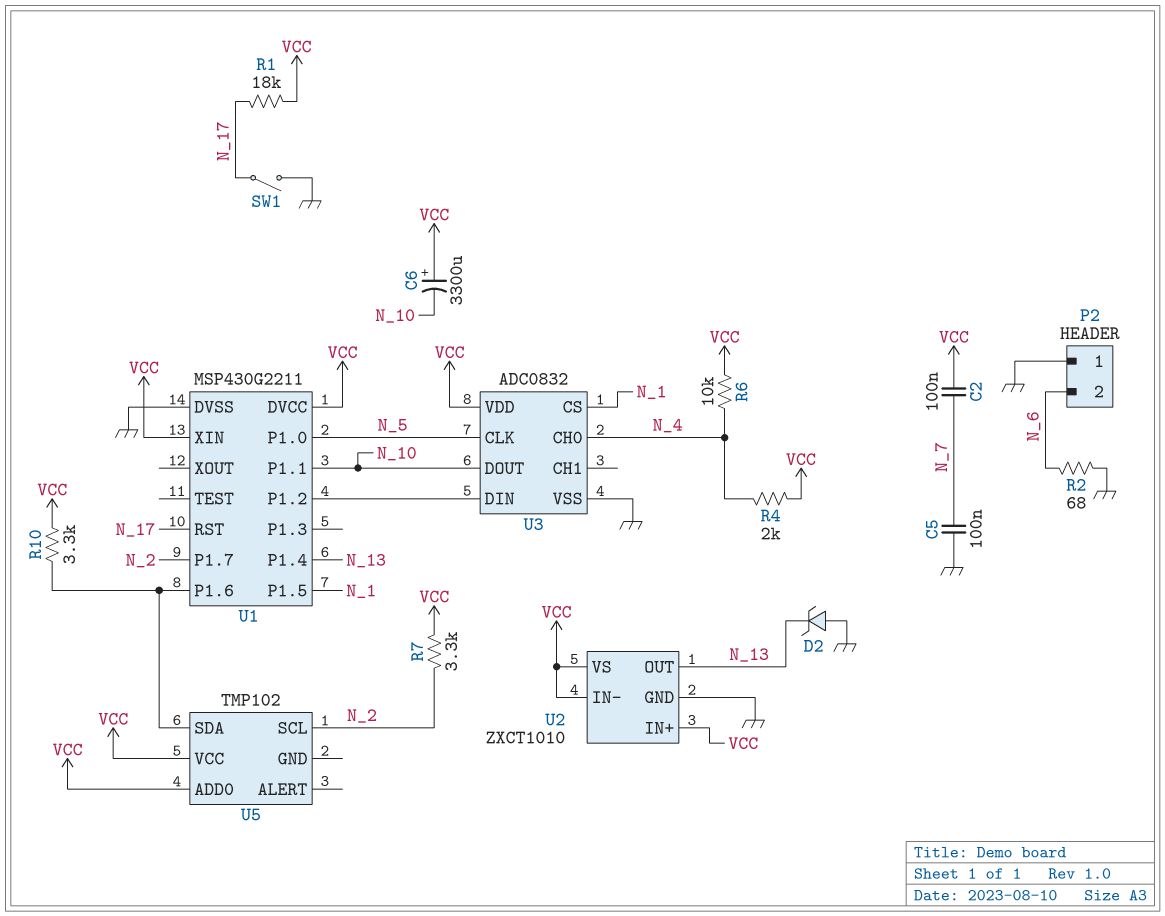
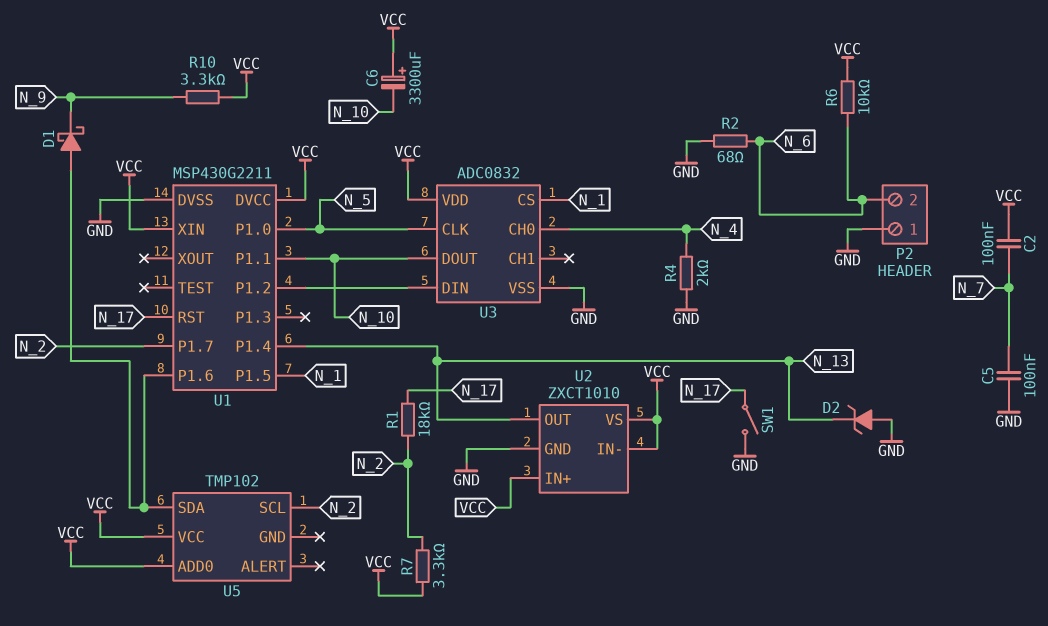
D1: none -> schottky (A U1/P1.6, K N_9)
R1: 18k (N_17, VCC) -> 18k (N_2, N_17)
R4: 2k (N_4, VCC) -> 2k (GND, N_4)
R6: 10k (N_4, VCC) -> 10k (N_6, VCC)
R10: 3.3k (U1/P1.6, VCC) -> 3.3k (N_9, VCC)

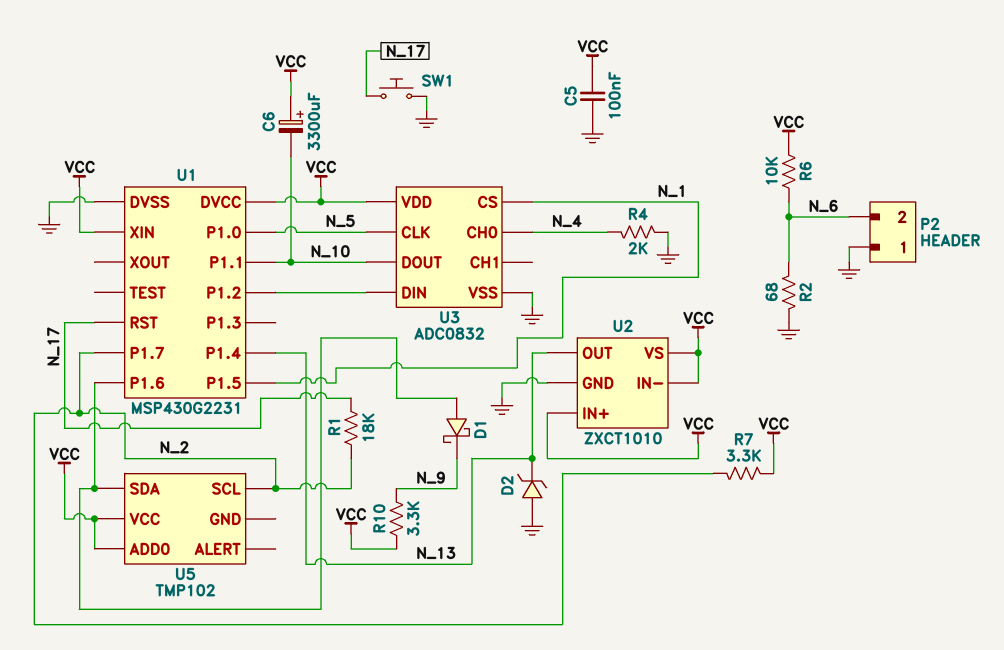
C2: 100nF (N_7, VCC) -> none
C5: 100nF (GND, N_7) -> 100nF (GND, VCC)
SW1: switch (GND, N_17) -> button (GND, N_17)
U1: MSP430G2211 -> MSP430G2231

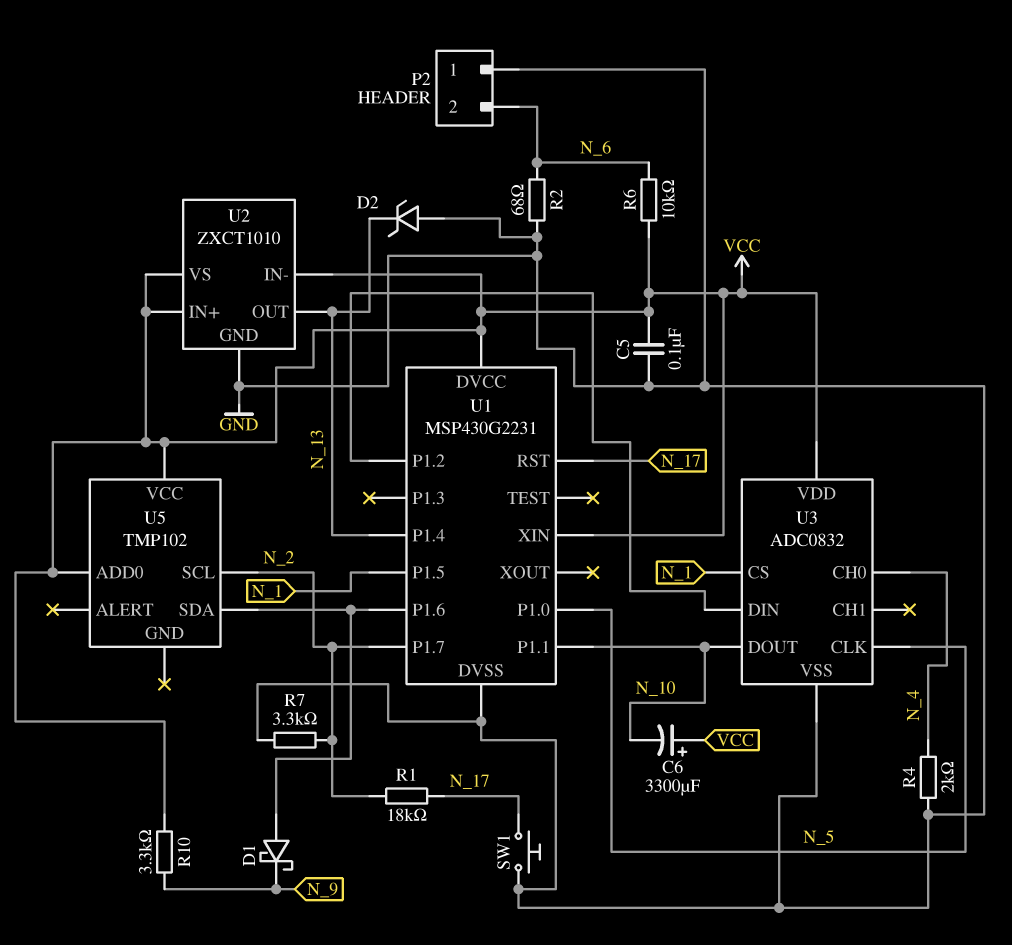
R7: 3.3k (N_2, VCC) -> 3.3k (GND, N_2)

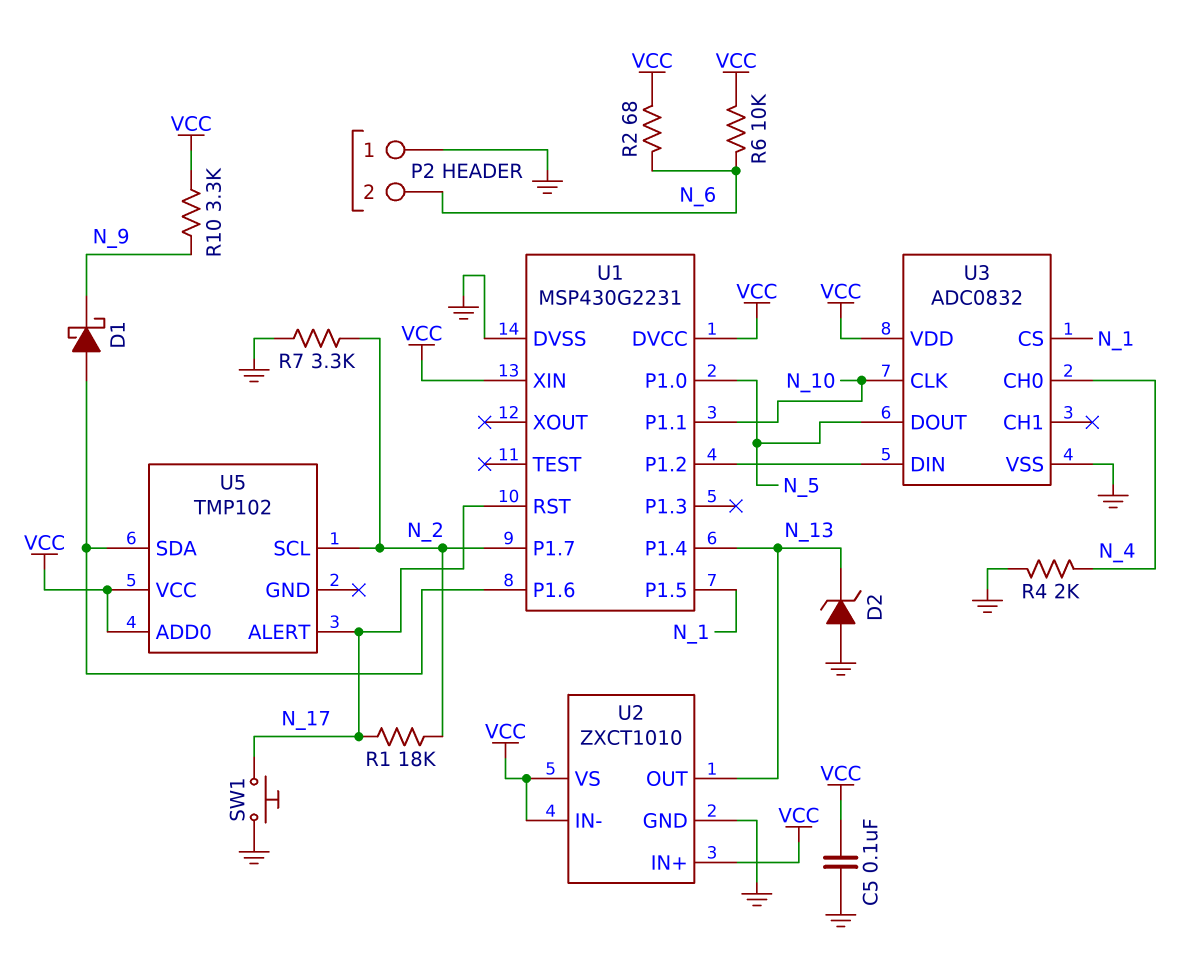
C6: 3300uF (plus VCC, minus N_10) -> none
R2: 68 (GND, N_6) -> 68 (N_6, VCC)
U3 pin CLK: N_5 -> N_10
U3 pin DOUT: N_10 -> N_5
U5 pin ALERT: none -> N_17

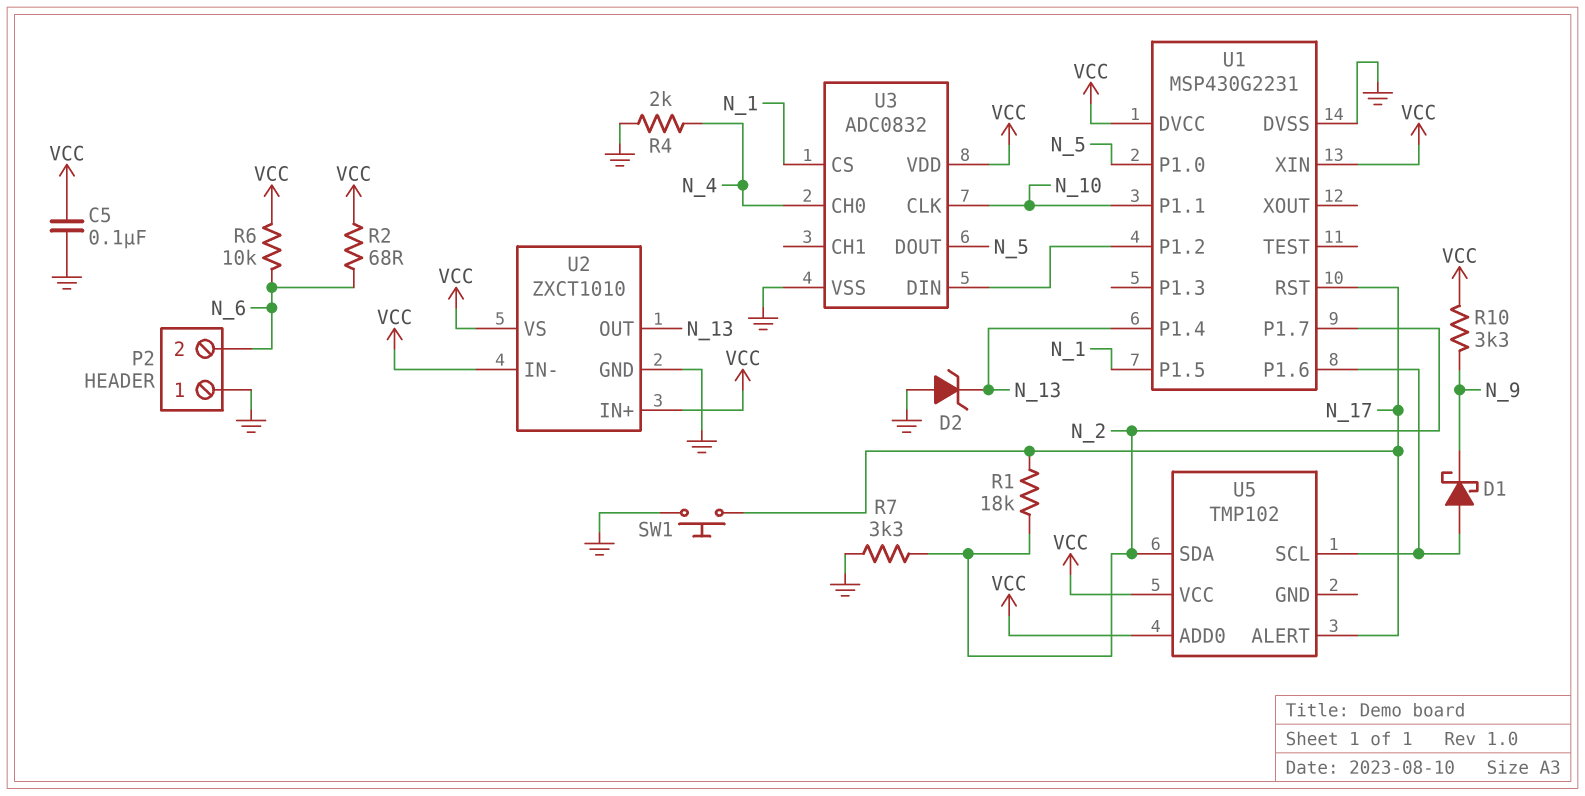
U5 pin SCL: N_2 -> U1/P1.6
U5 pin SDA: U1/P1.6 -> N_2

